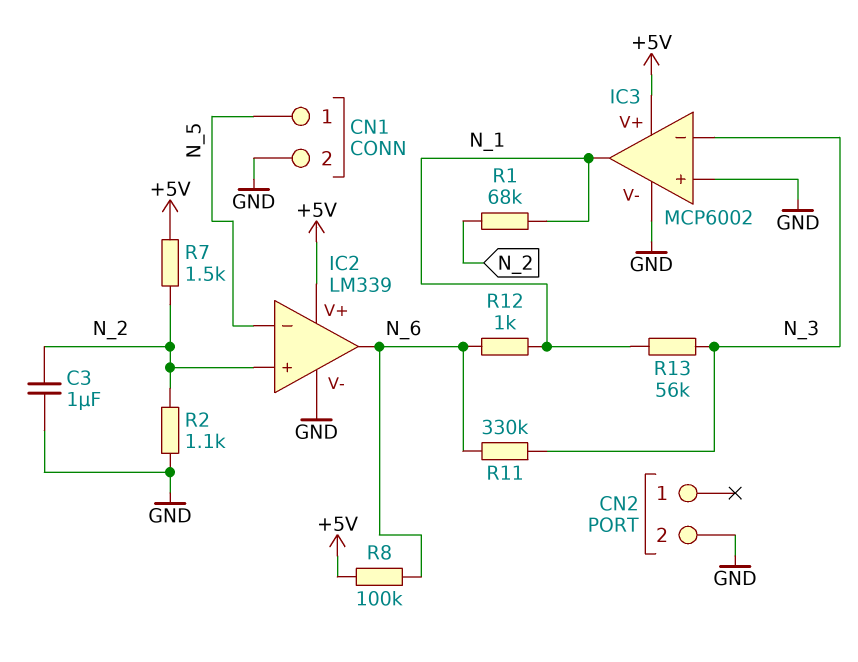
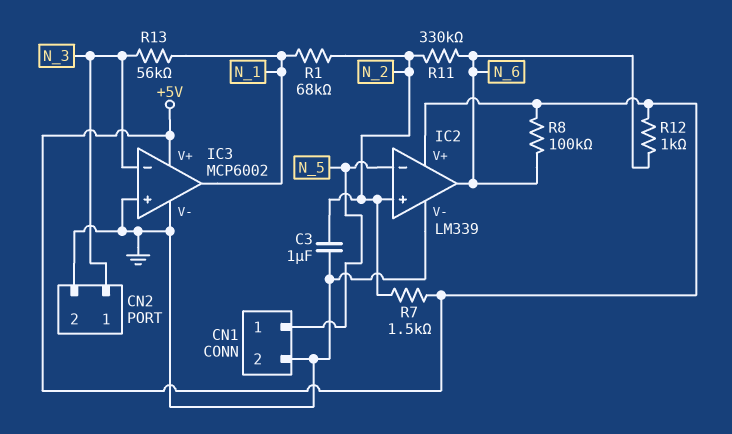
CN2 pin 1: none -> N_3
R2: 1.1k (GND, N_2) -> none
R11: 330k (N_3, N_6) -> 330k (N_2, N_6)
R12: 1k (N_1, N_6) -> 1k (+5V, N_6)

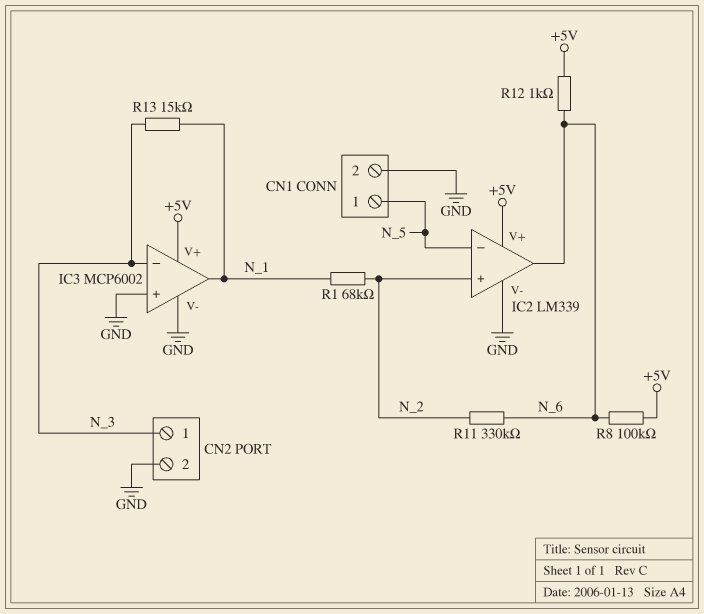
C3: 1uF (GND, N_2) -> none
R7: 1.5k (+5V, N_2) -> none
R13: 56k (N_1, N_3) -> 15k (N_1, N_3)

